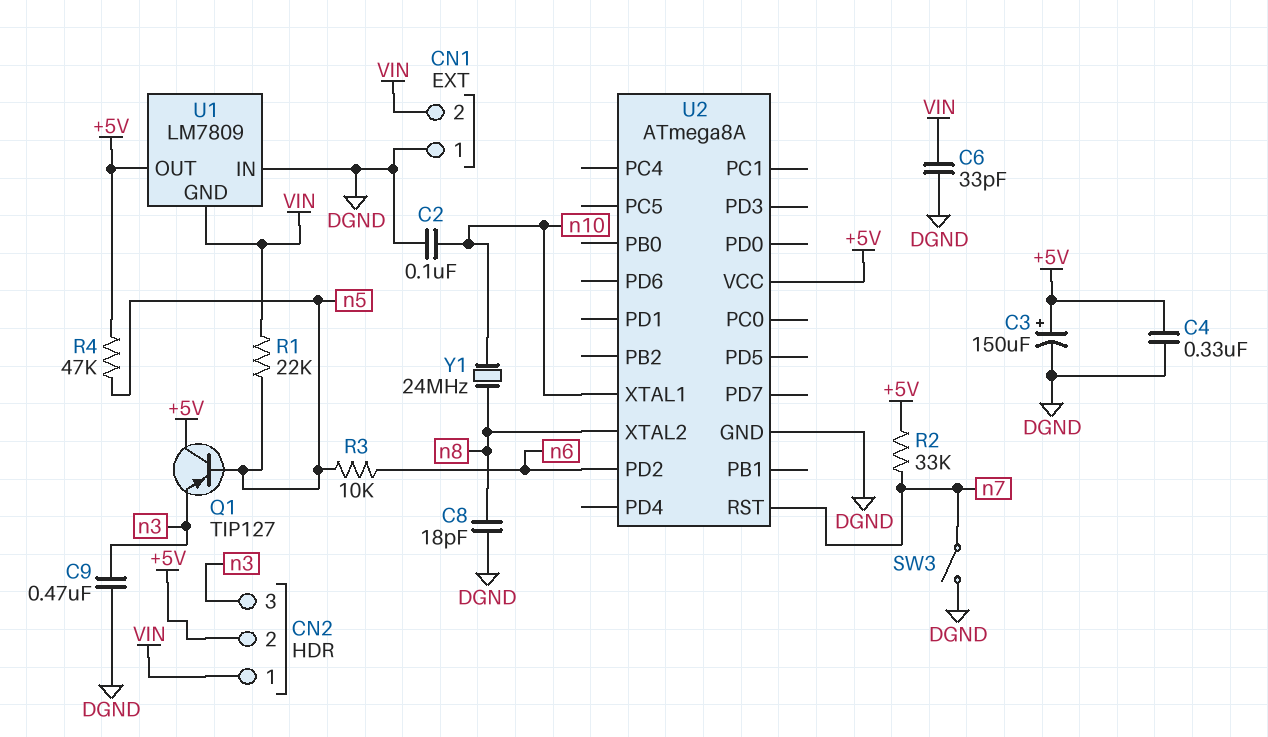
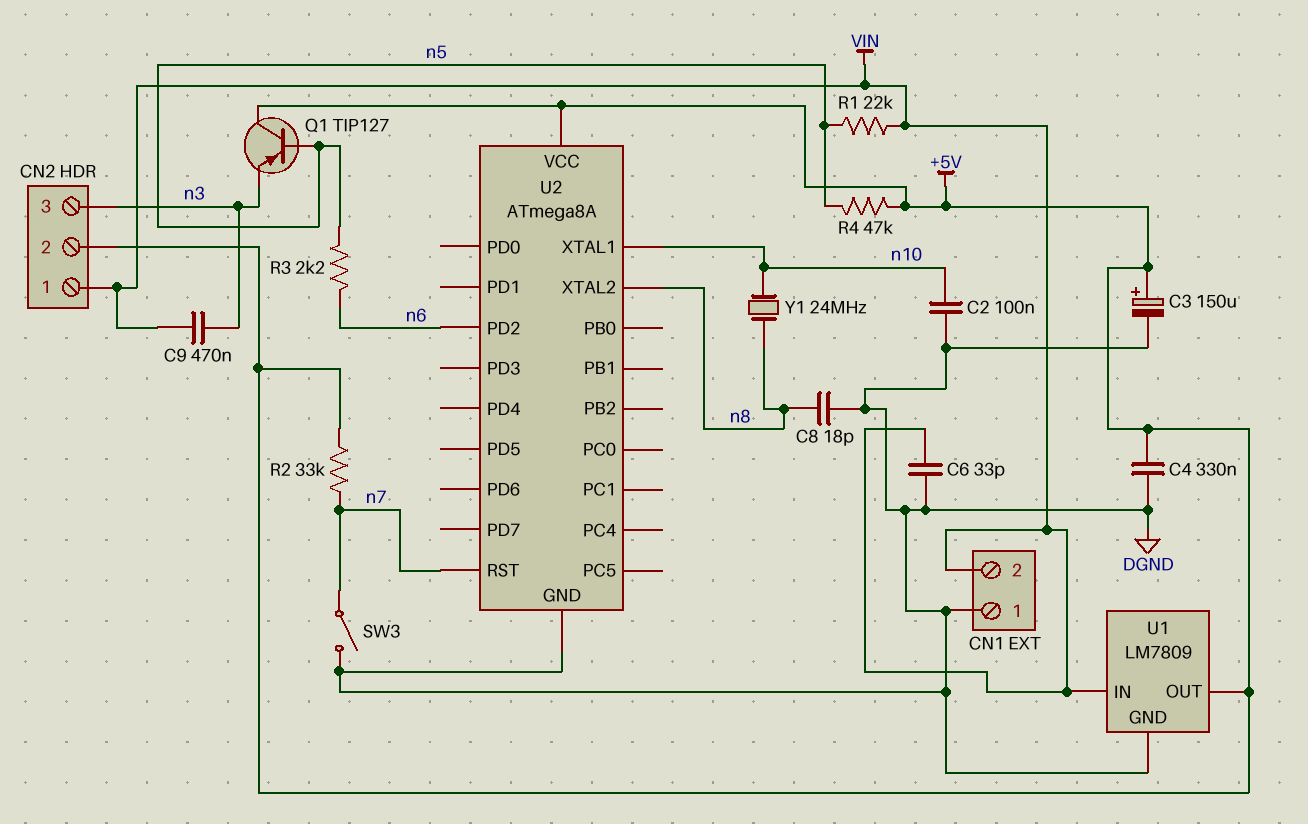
C9: 470nF (DGND, n3) -> 470nF (VIN, n3)
R3: 10k (n5, n6) -> 2.2k (n5, n6)
U1 pin GND: VIN -> DGND
U1 pin IN: DGND -> VIN

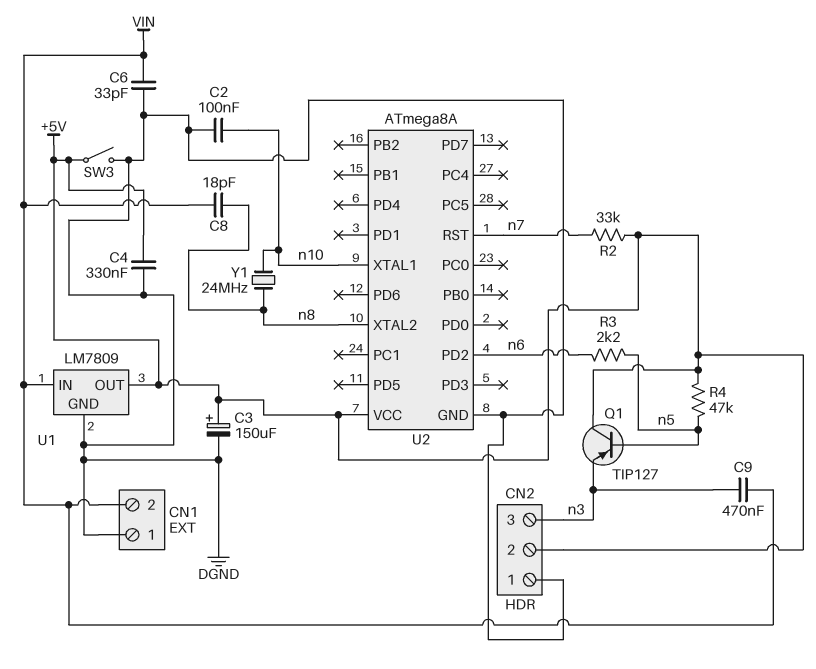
C8: 18pF (DGND, n8) -> 18pF (VIN, n8)
CN2 pin 1: VIN -> DGND
R1: 22k (VIN, n5) -> none
SW3: switch (DGND, n7) -> switch (+5V, DGND)

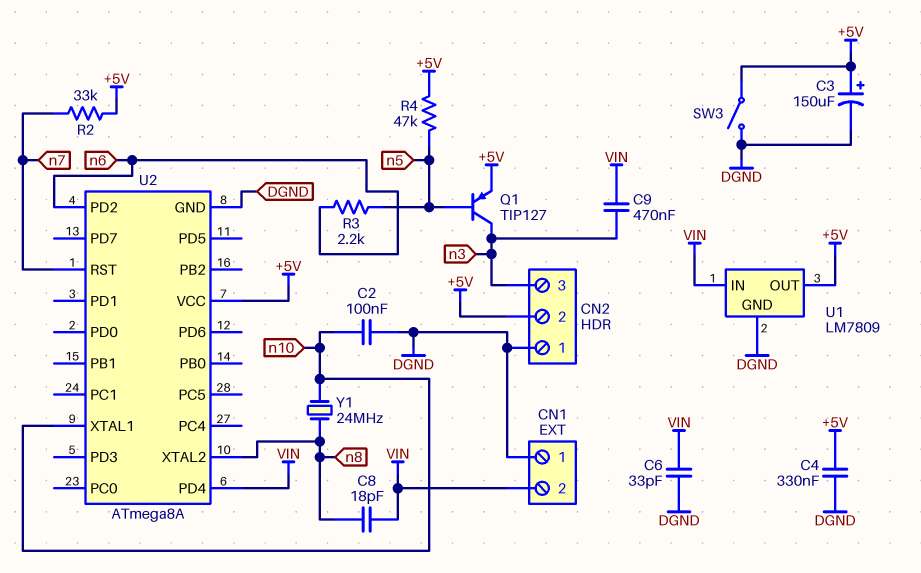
Q1: PNP TIP127 (B n5, C +5V, E n3) -> PNP TIP127 (B n5, C n3, E +5V)
U2 pin PD4: none -> VIN

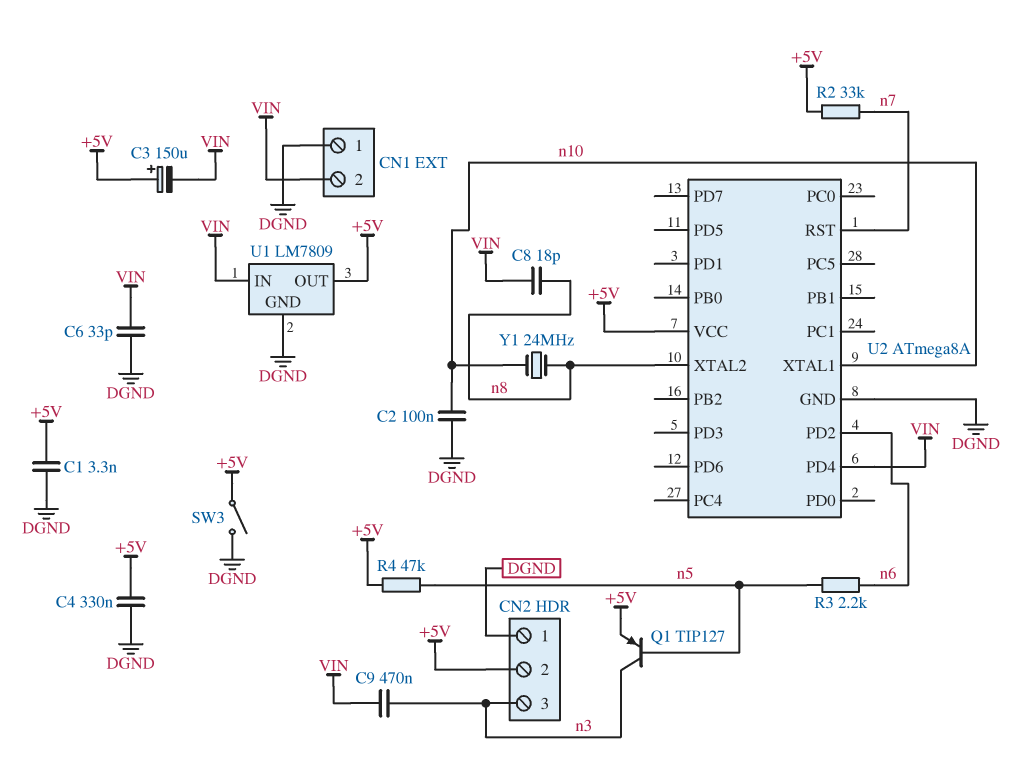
C1: none -> 3.3nF (+5V, DGND)
C3: 150uF (plus +5V, minus DGND) -> 150uF (plus +5V, minus VIN)

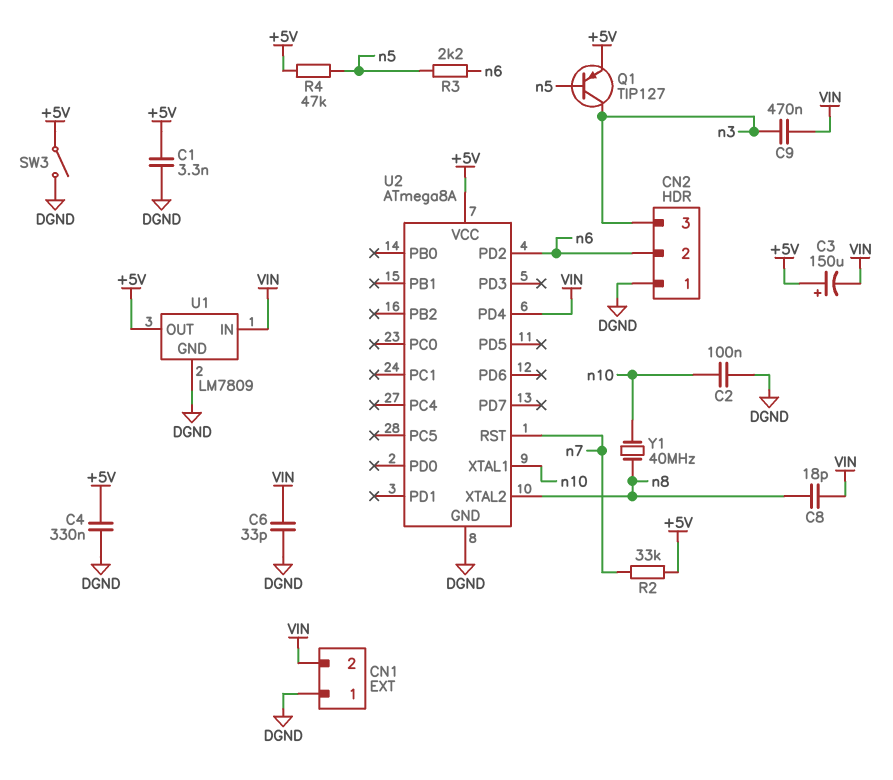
CN2 pin 2: +5V -> n6
Y1: 24MHz (n8, n10) -> 40MHz (n8, n10)

